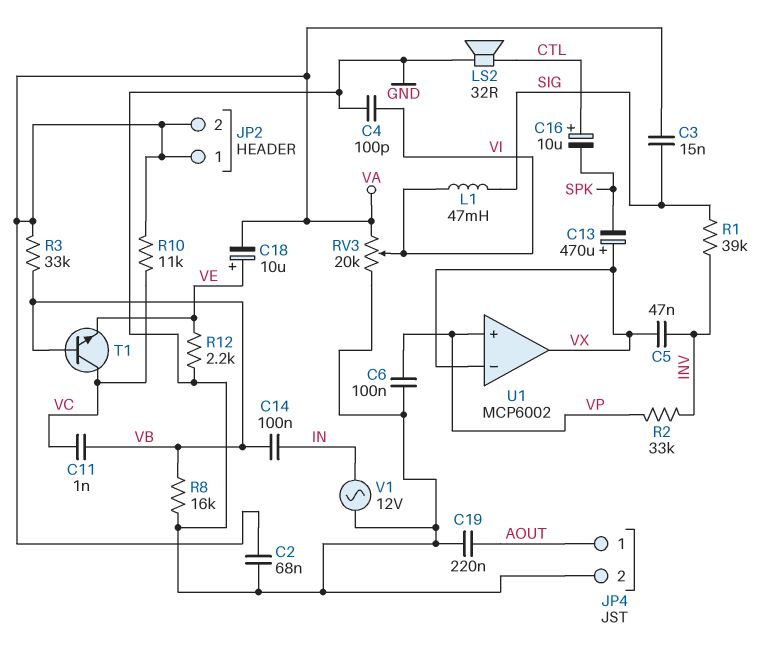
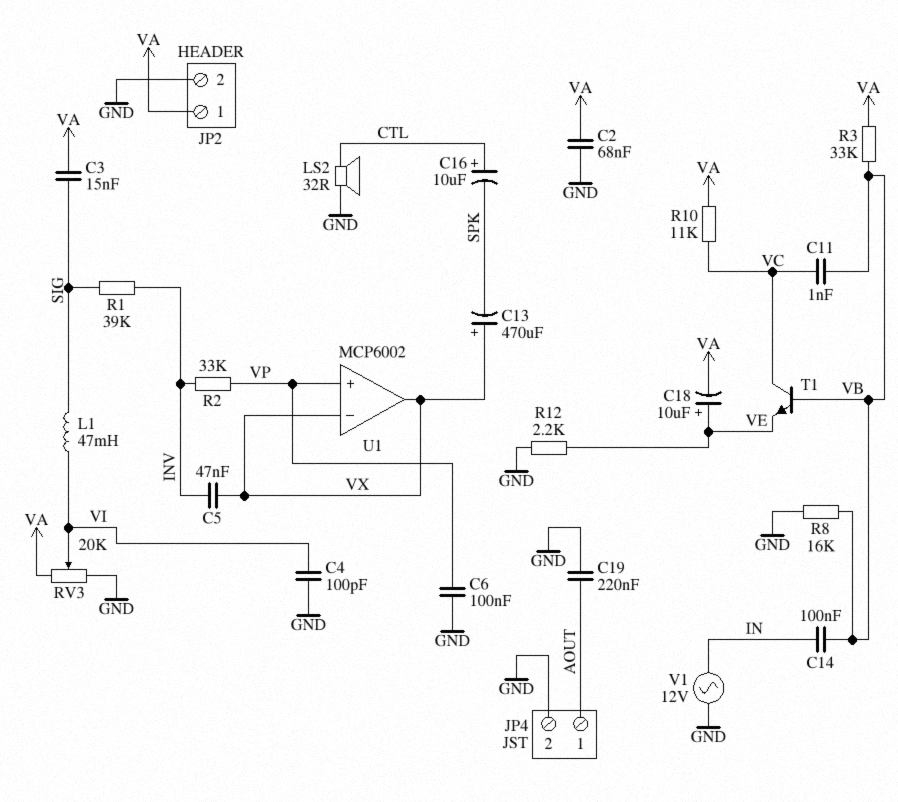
JP2 pin 2: VA -> GND

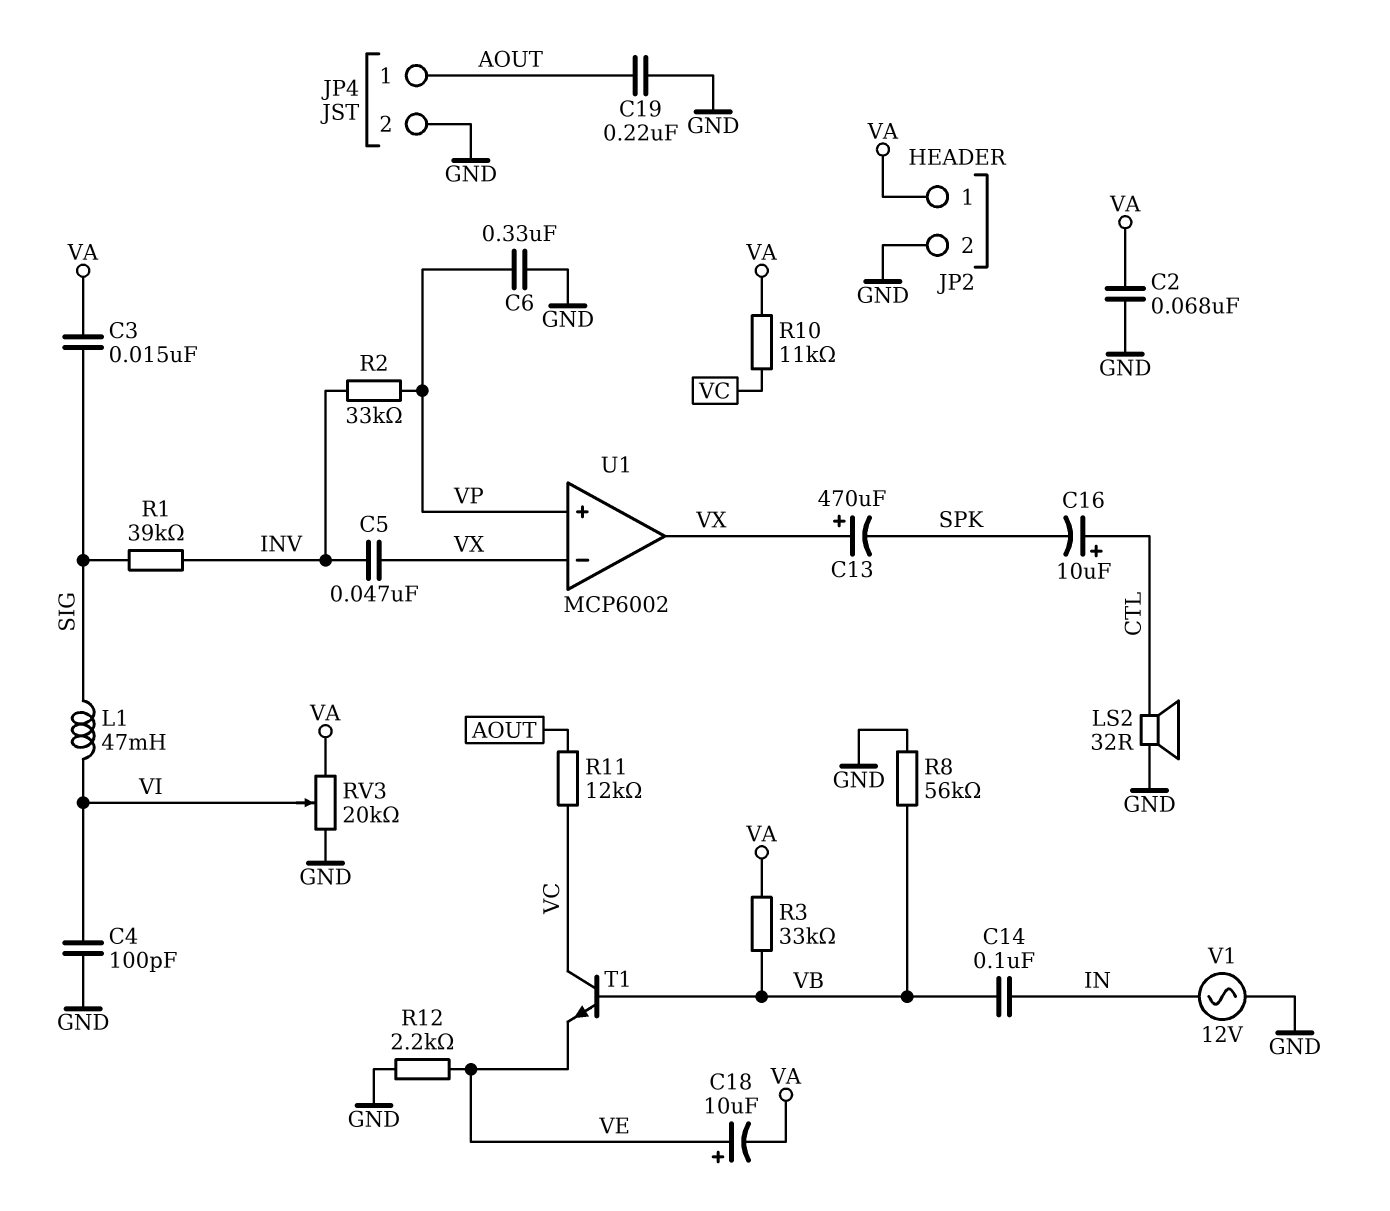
C6: 100nF (GND, VP) -> 330nF (GND, VP)
C11: 1nF (VB, VC) -> none
R8: 16k (GND, VB) -> 56k (GND, VB)
R11: none -> 12k (AOUT, VC)

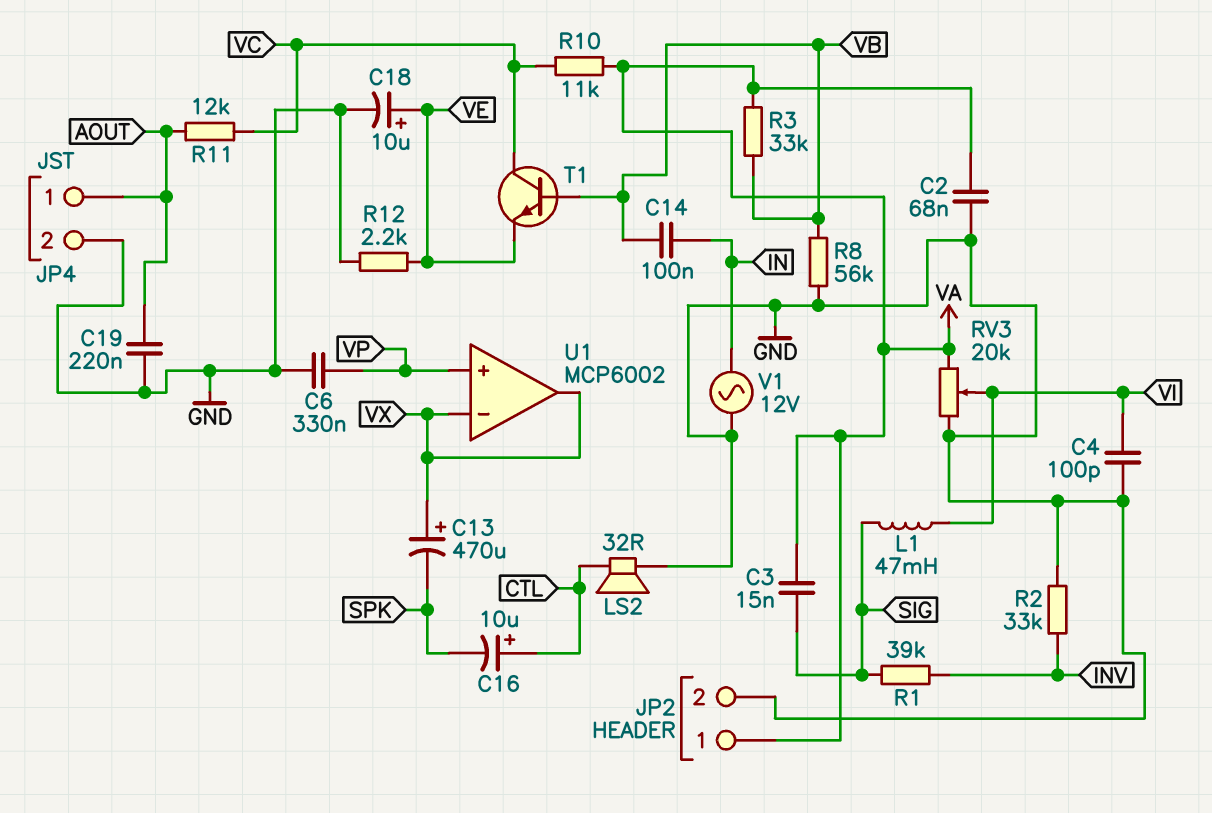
C5: 47nF (INV, VX) -> none
C18: 10uF (plus VE, minus VA) -> 10uF (plus VE, minus GND)
R2: 33k (INV, VP) -> 33k (GND, INV)

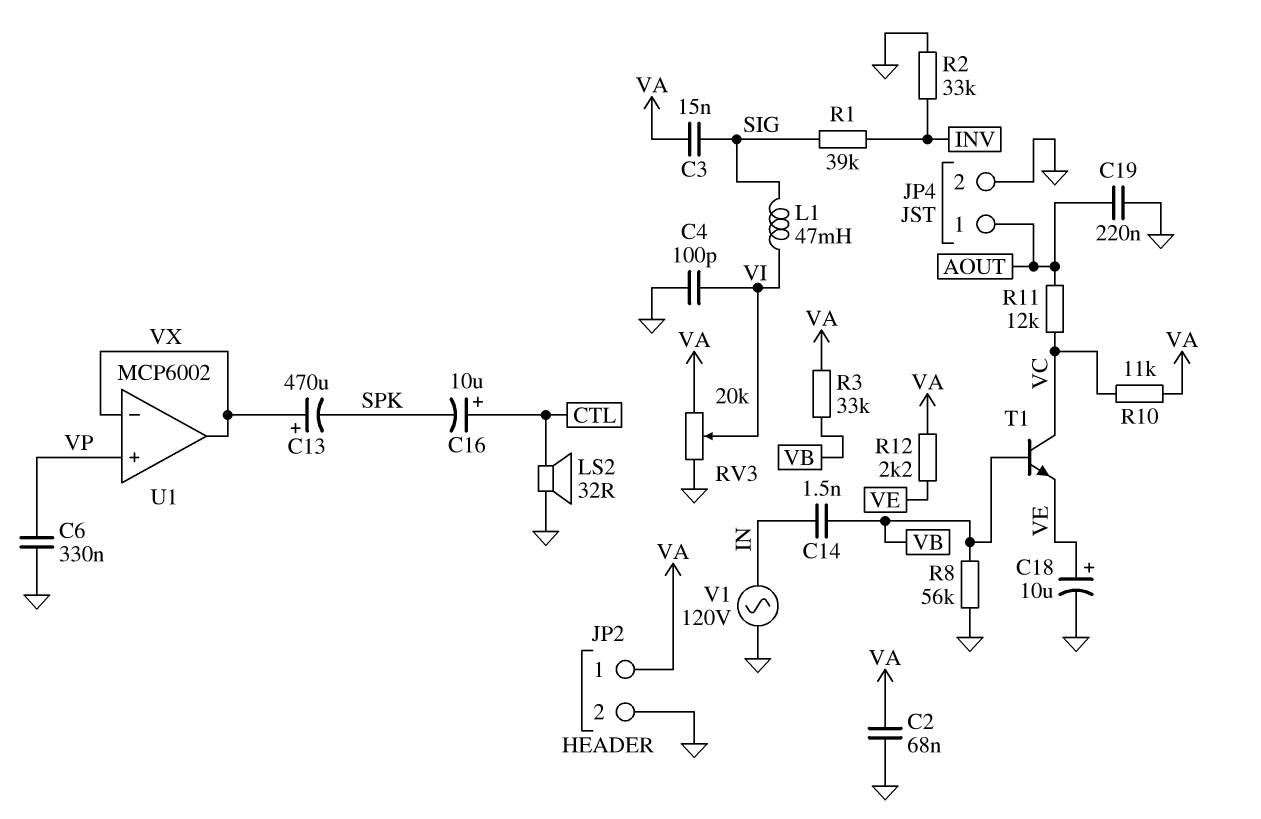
C14: 100nF (IN, VB) -> 1.5nF (IN, VB)
R12: 2.2k (GND, VE) -> 2.2k (VA, VE)
V1: AC 12V (GND, IN) -> AC 120V (GND, IN)

